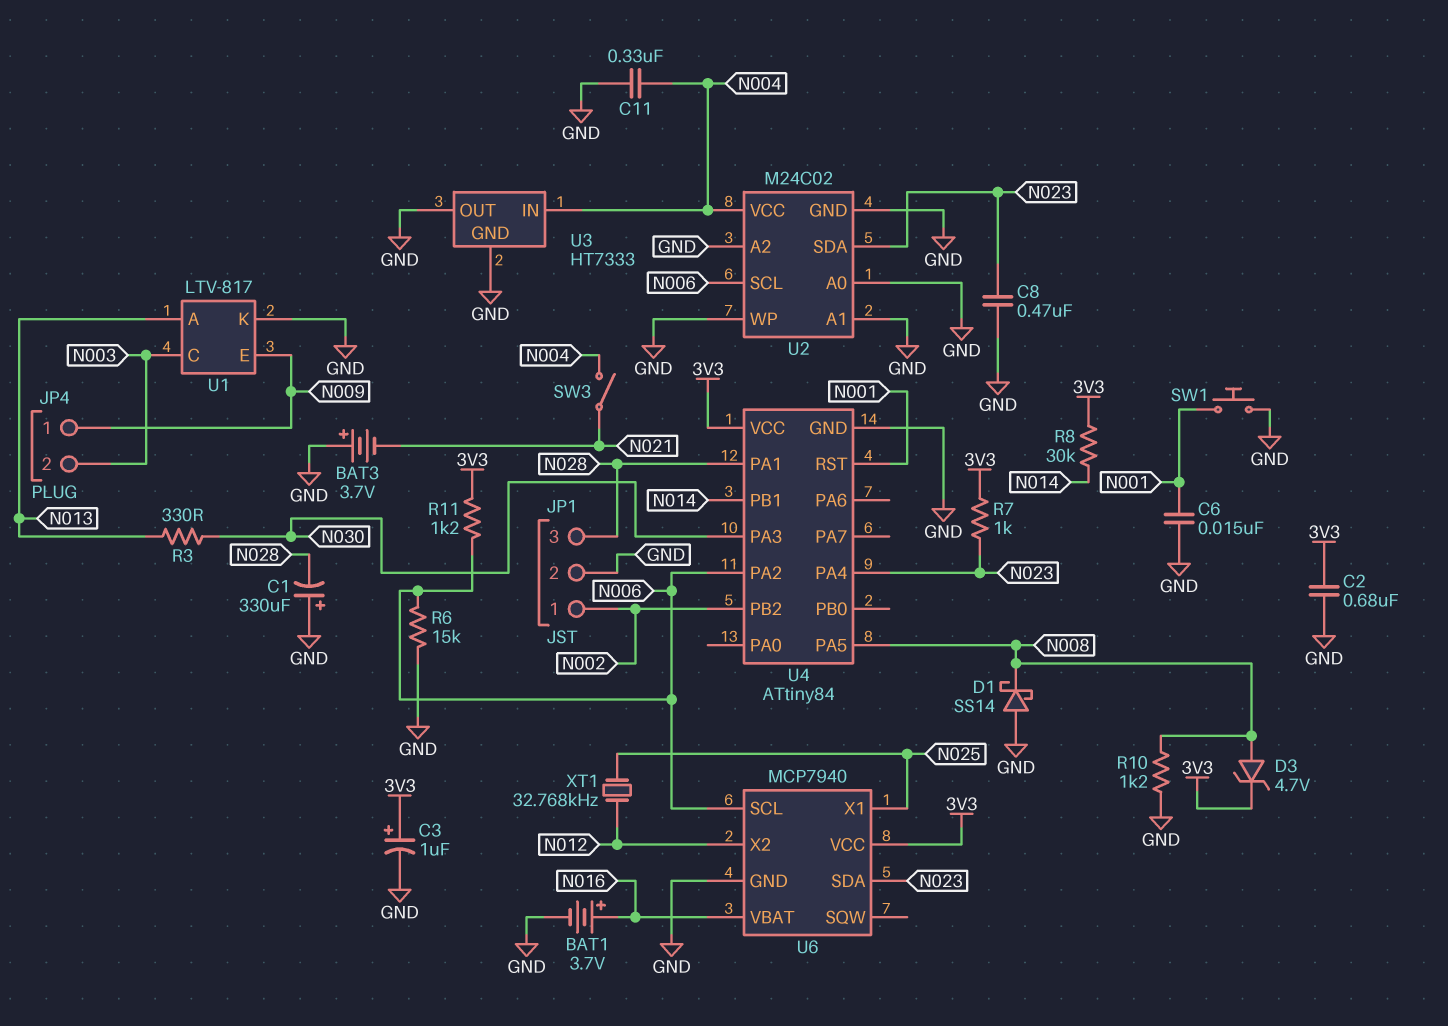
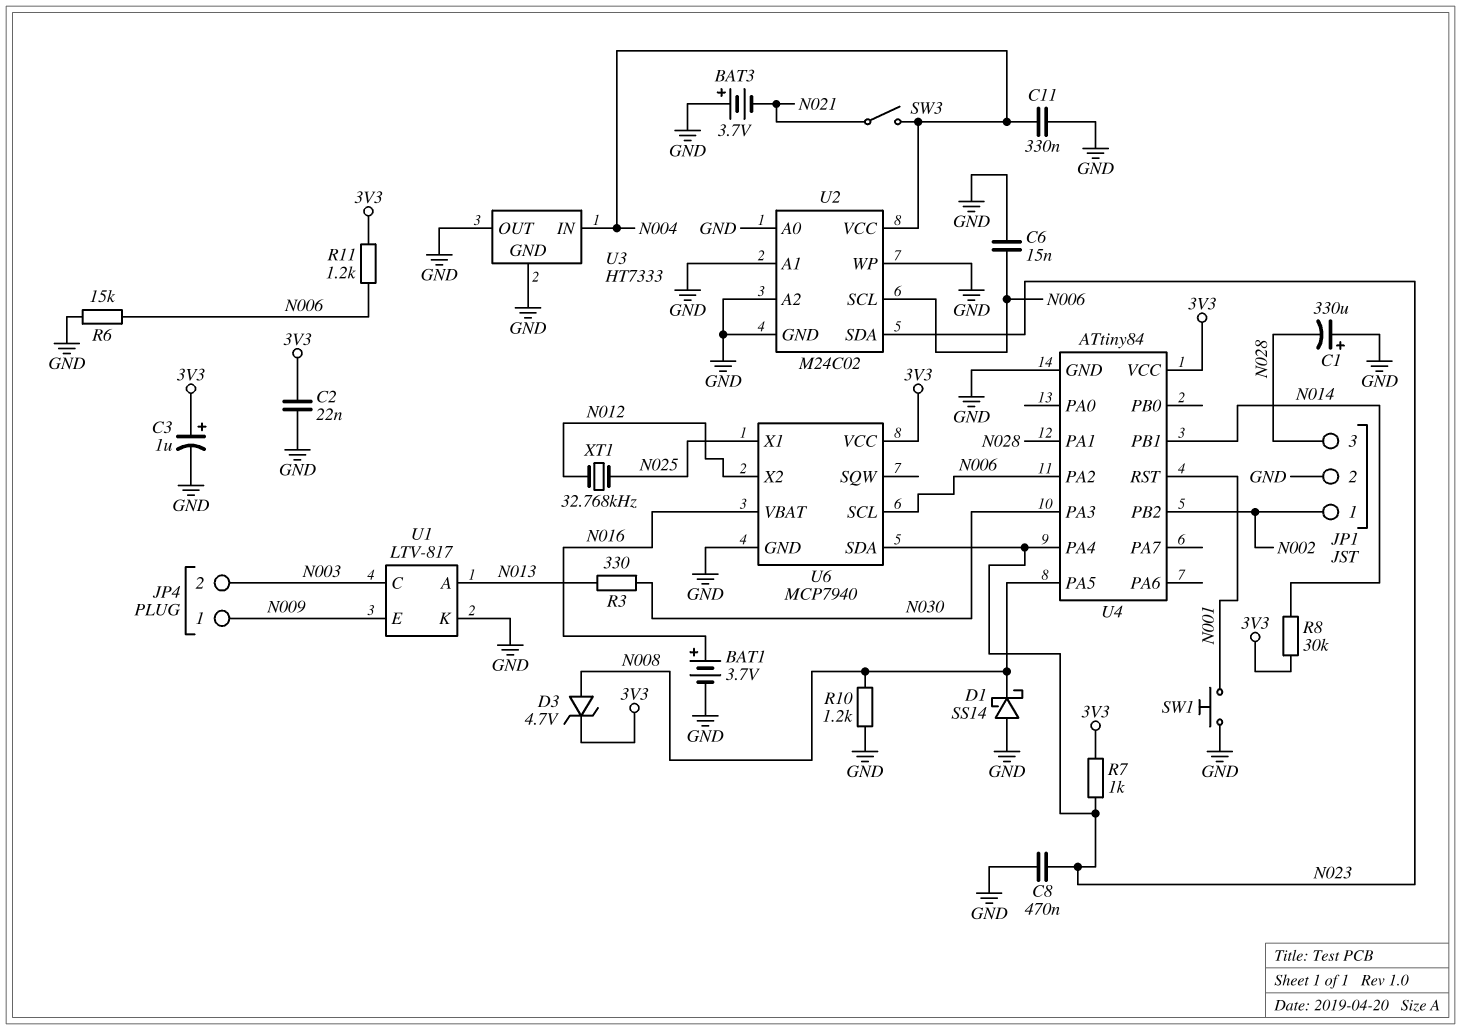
C2: 680nF (3V3, GND) -> 22nF (3V3, GND)
C6: 15nF (GND, N001) -> 15nF (GND, N006)

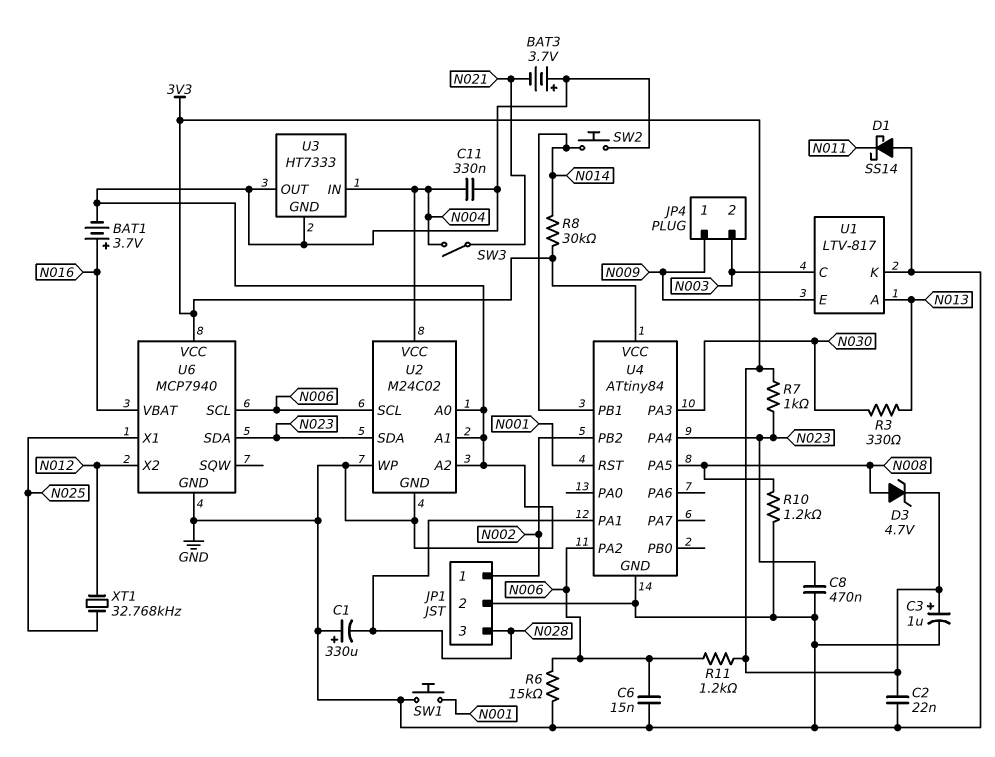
D1: schottky SS14 (A GND, K N008) -> schottky SS14 (A GND, K N011)
SW2: none -> button (GND, N014)

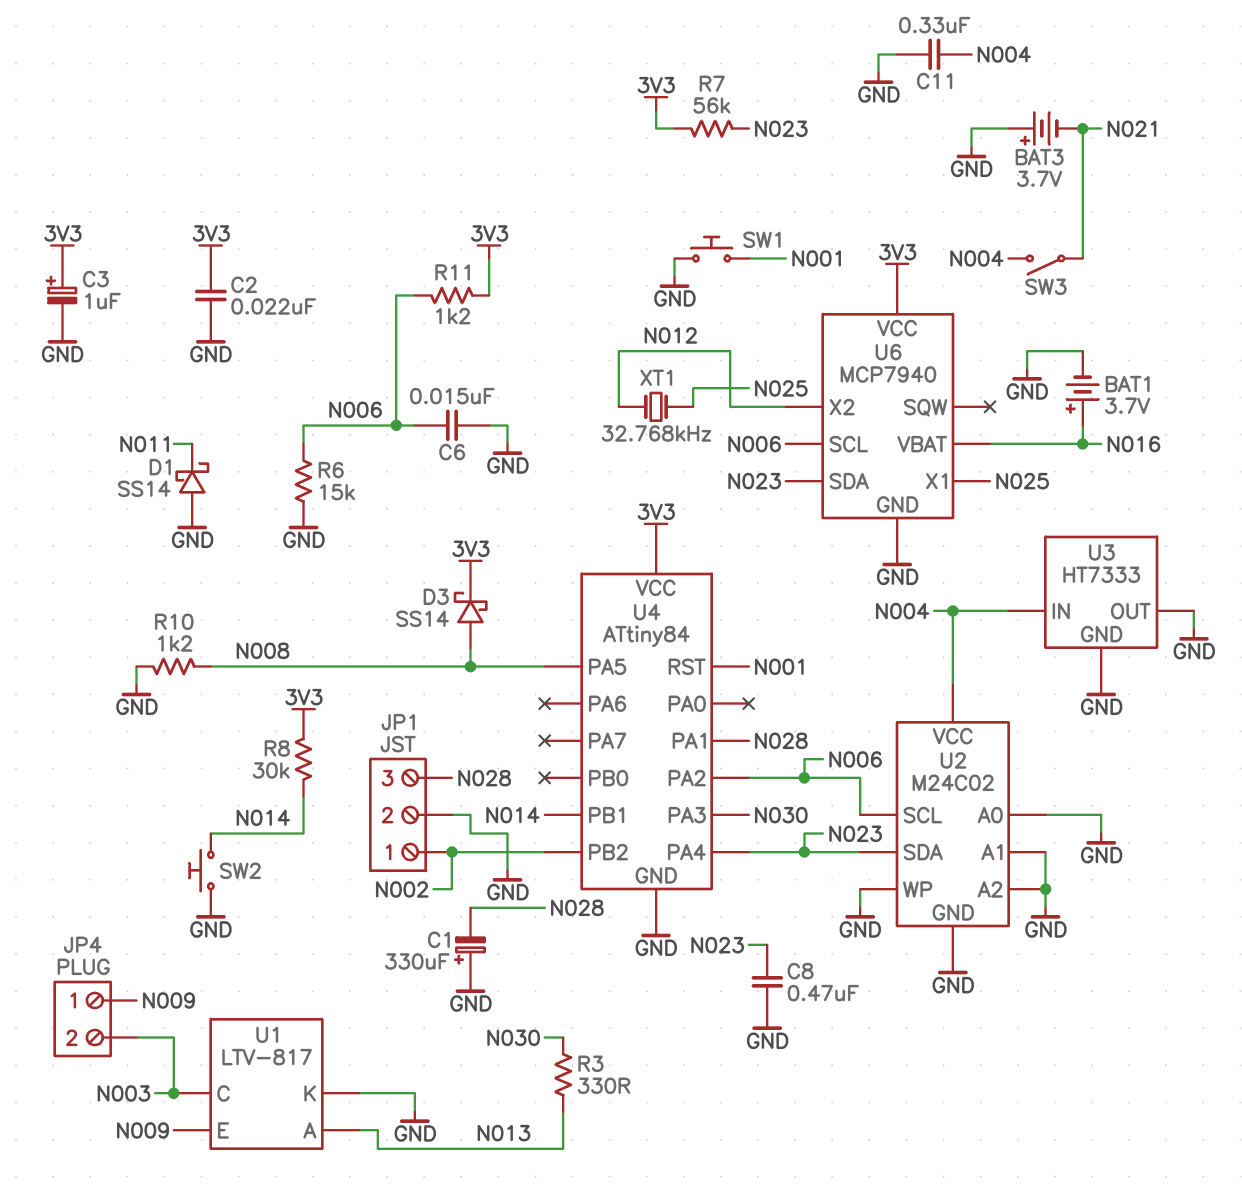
D3: zener 4.7V (A N008, K 3V3) -> schottky SS14 (A N008, K 3V3)
R7: 1k (3V3, N023) -> 56k (3V3, N023)

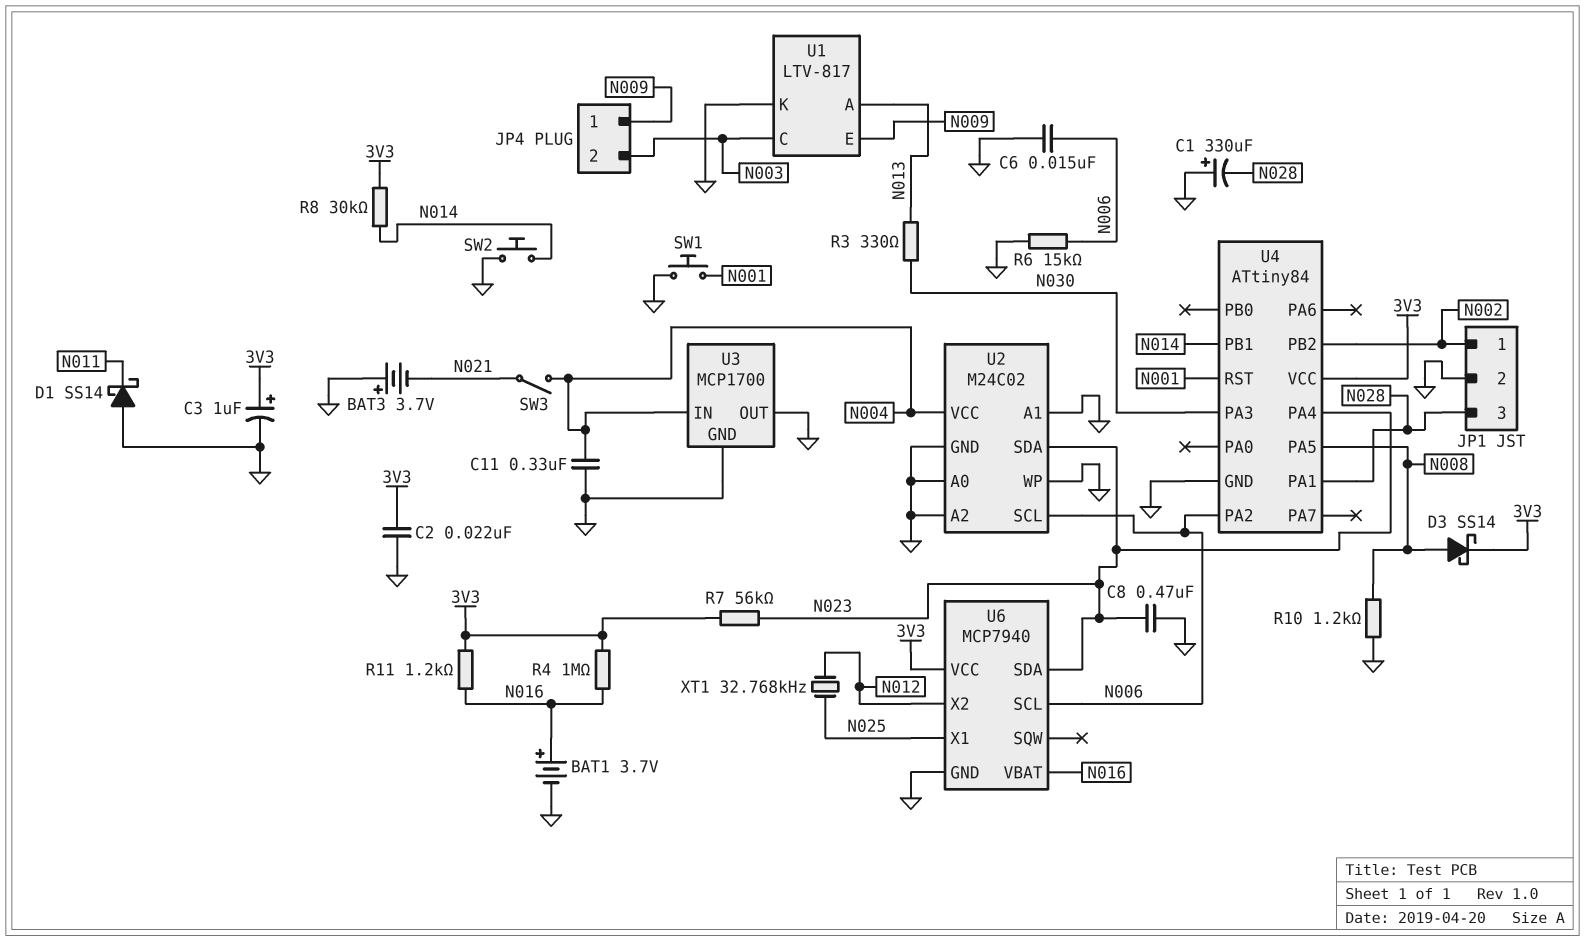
R4: none -> 1M (3V3, N016)
R11: 1.2k (3V3, N006) -> 1.2k (3V3, N016)
U3: HT7333 -> MCP1700

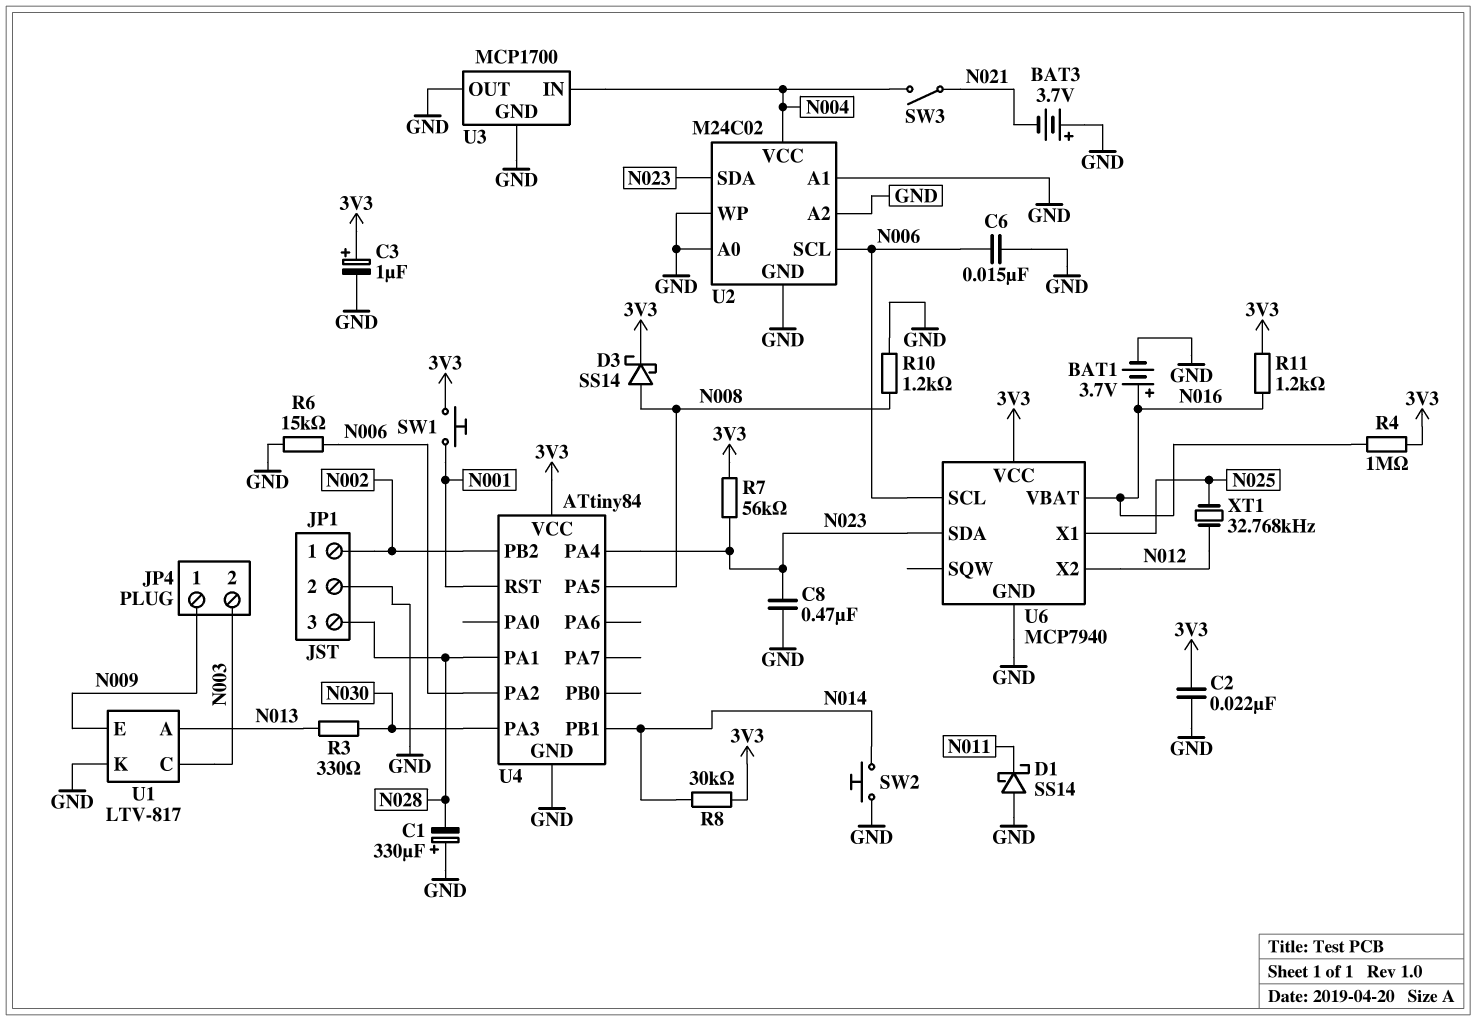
C11: 330nF (GND, N004) -> none
SW1: button (GND, N001) -> button (3V3, N001)

